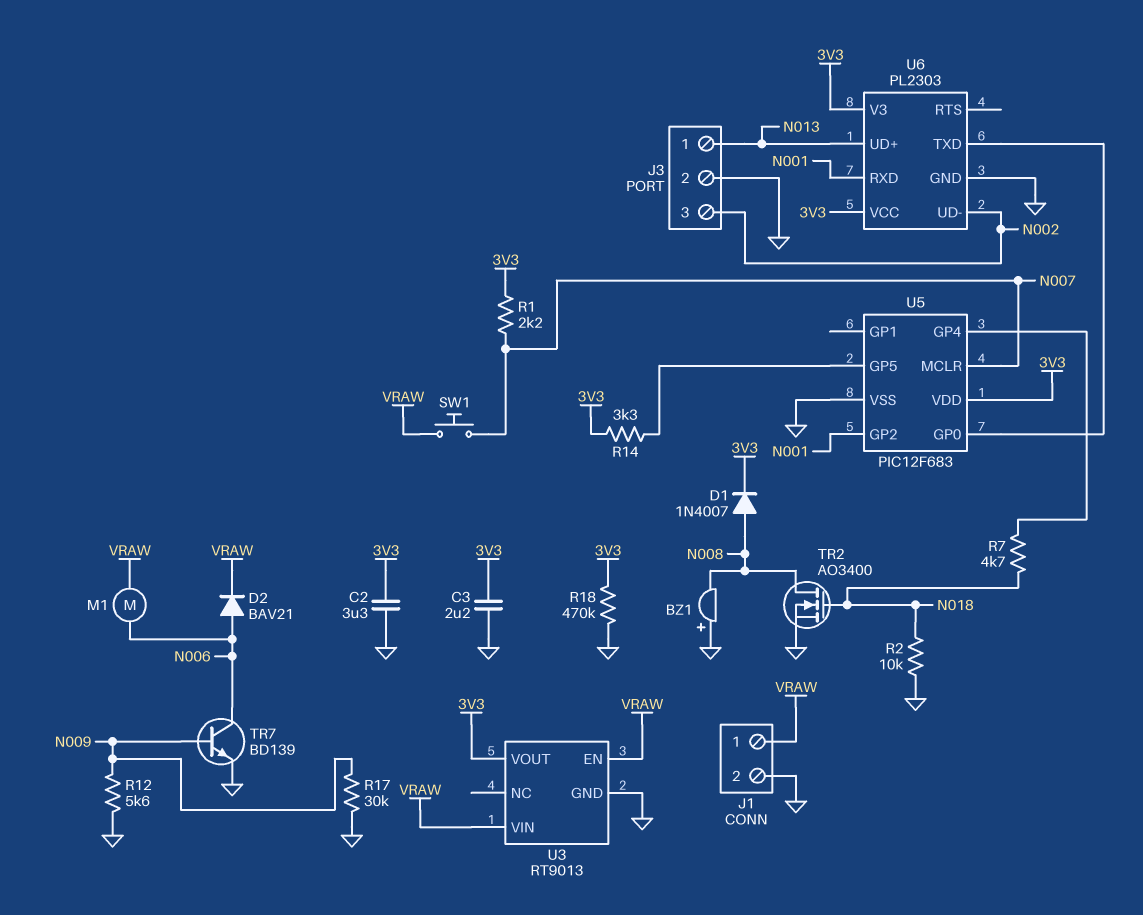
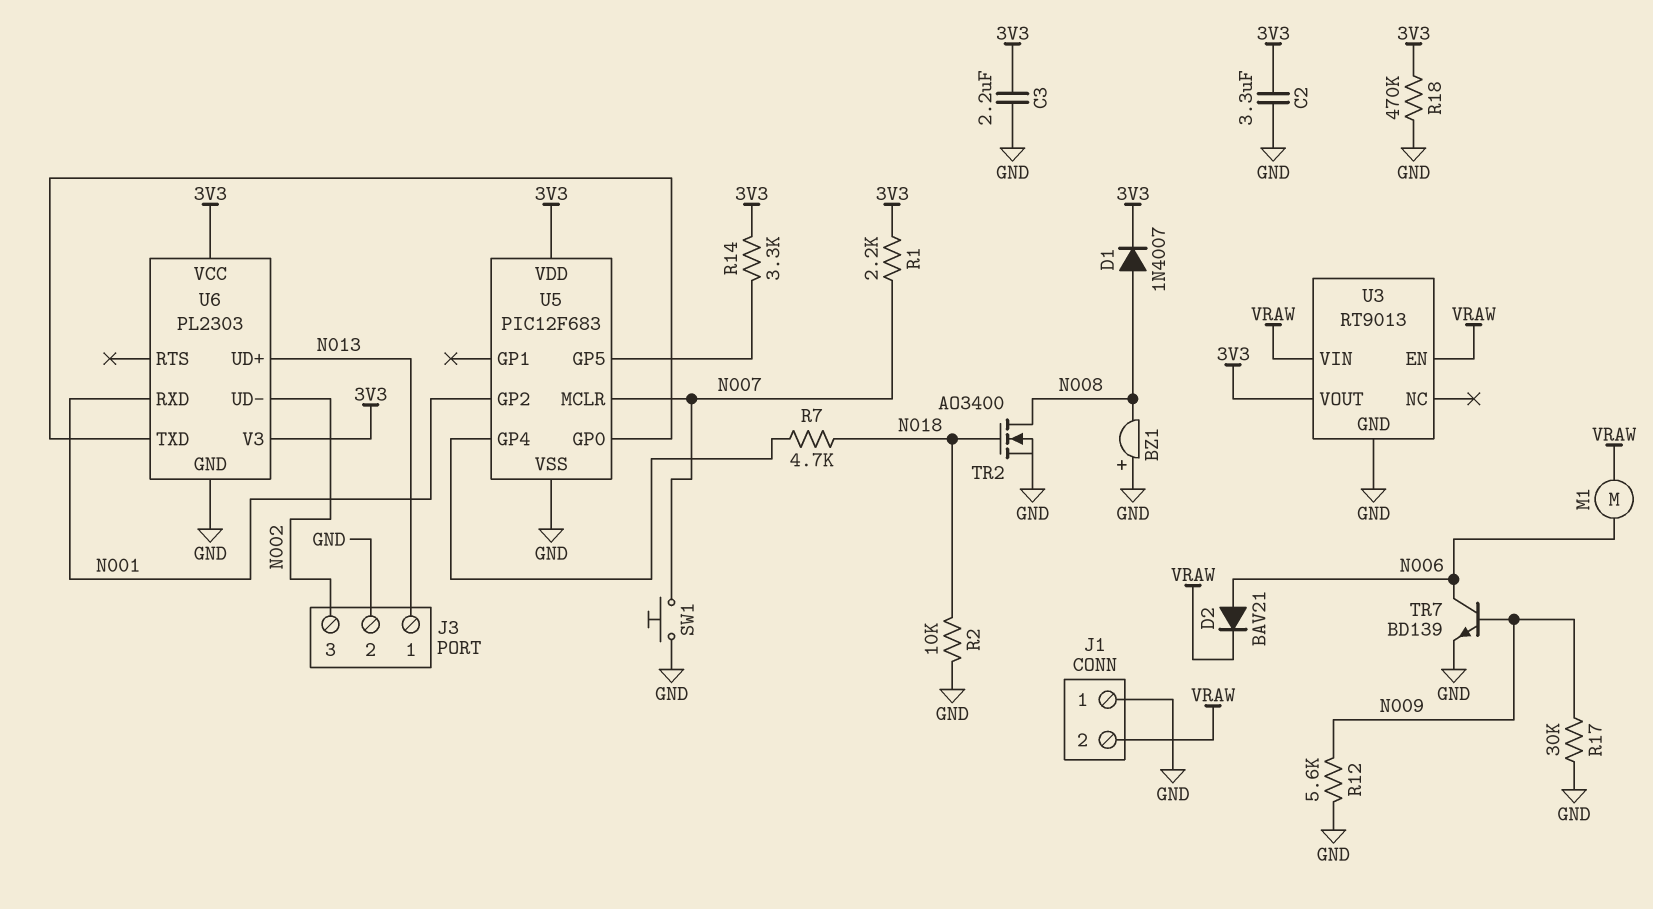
J1 pin 1: VRAW -> GND
J1 pin 2: GND -> VRAW
SW1: button (N007, VRAW) -> button (GND, N007)

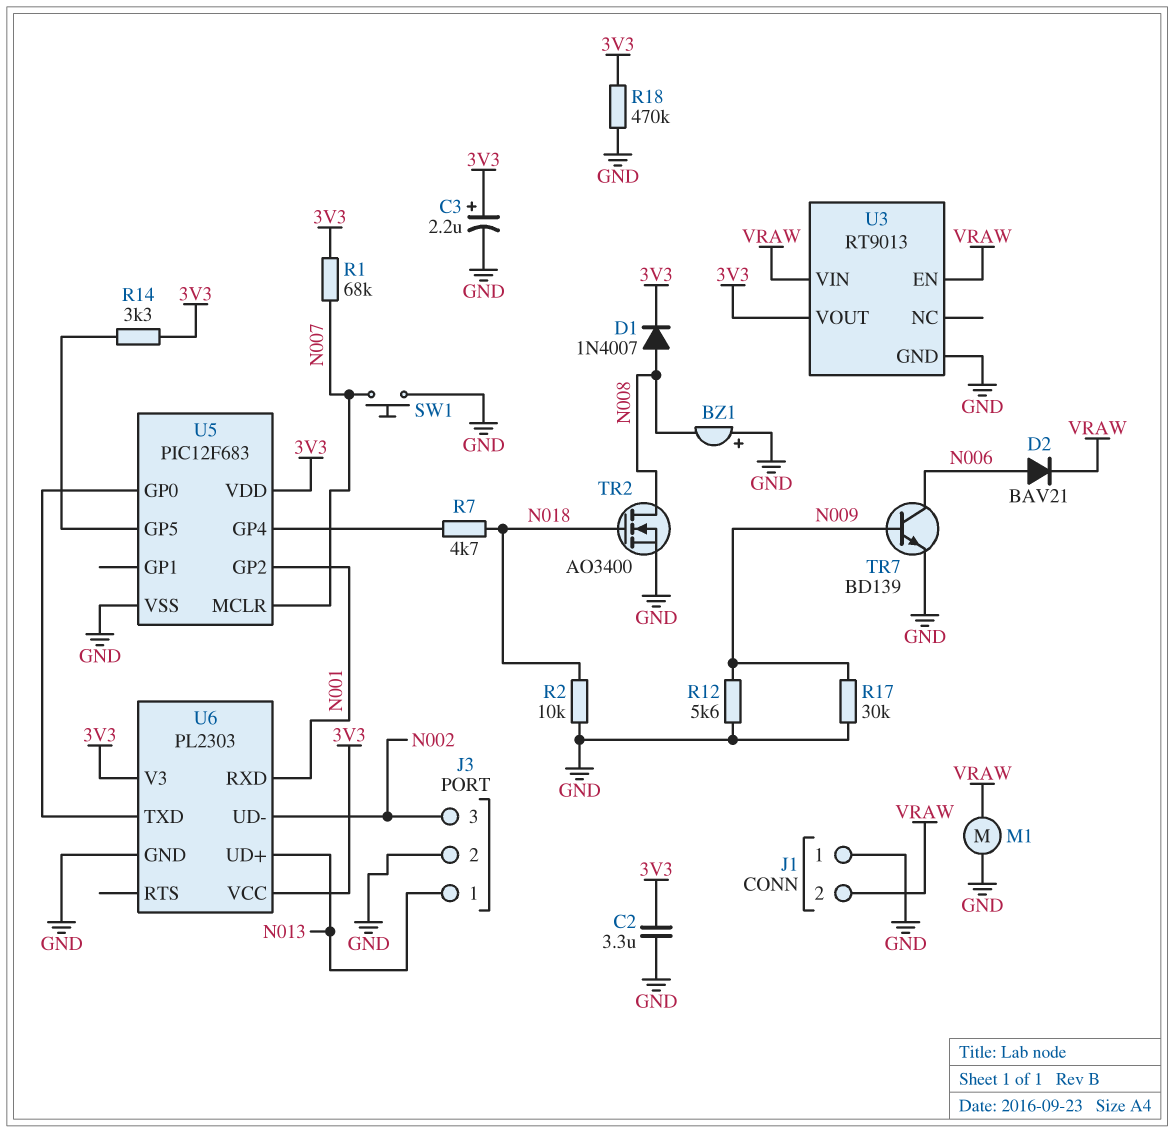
C3: 2.2uF (3V3, GND) -> 2.2uF (plus 3V3, minus GND)
M1: motor (N006, VRAW) -> motor (GND, VRAW)
R1: 2.2k (3V3, N007) -> 68k (3V3, N007)

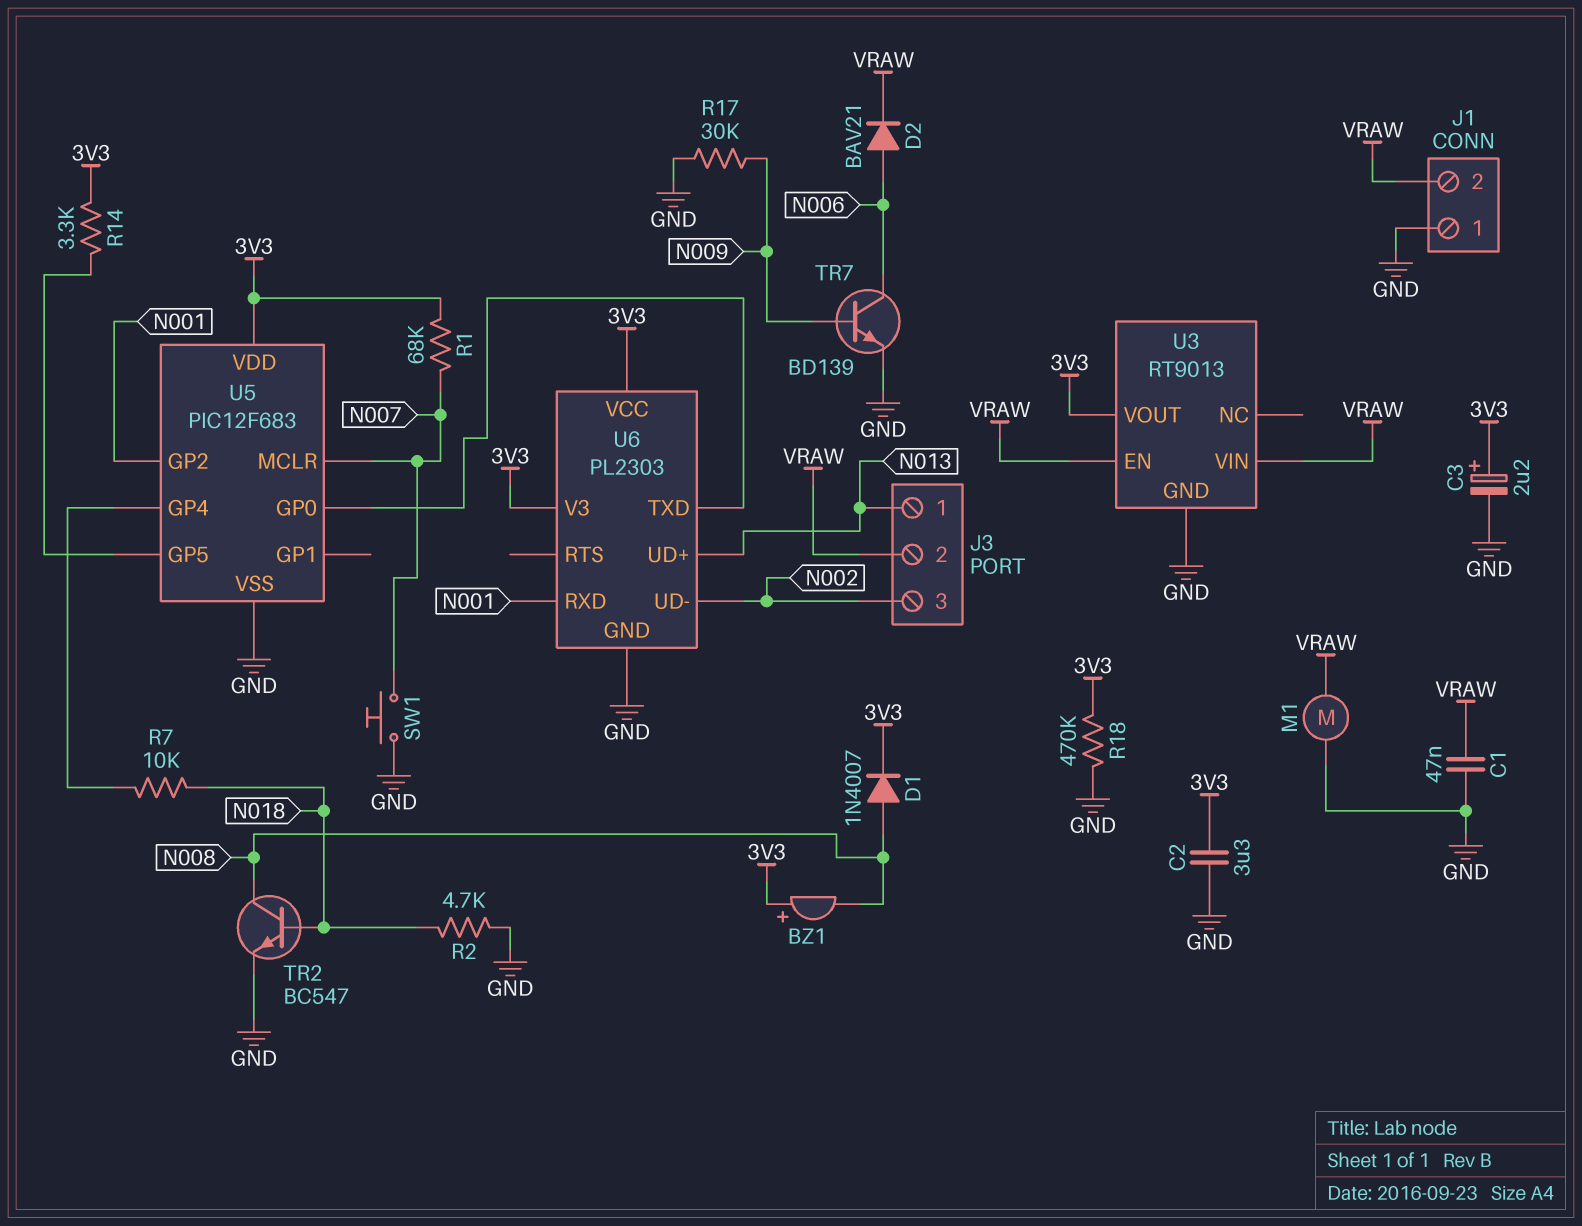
BZ1: buzzer (plus GND, minus N008) -> buzzer (plus 3V3, minus N008)
C1: none -> 47nF (GND, VRAW)
J3 pin 2: GND -> VRAW
R2: 10k (GND, N018) -> 4.7k (GND, N018)
R7: 4.7k (N018, U5/GP4) -> 10k (N018, U5/GP4)
R12: 5.6k (GND, N009) -> none
TR2: NMOS AO3400 (G N018, D N008, S GND) -> NPN BC547 (B N018, C N008, E GND)

